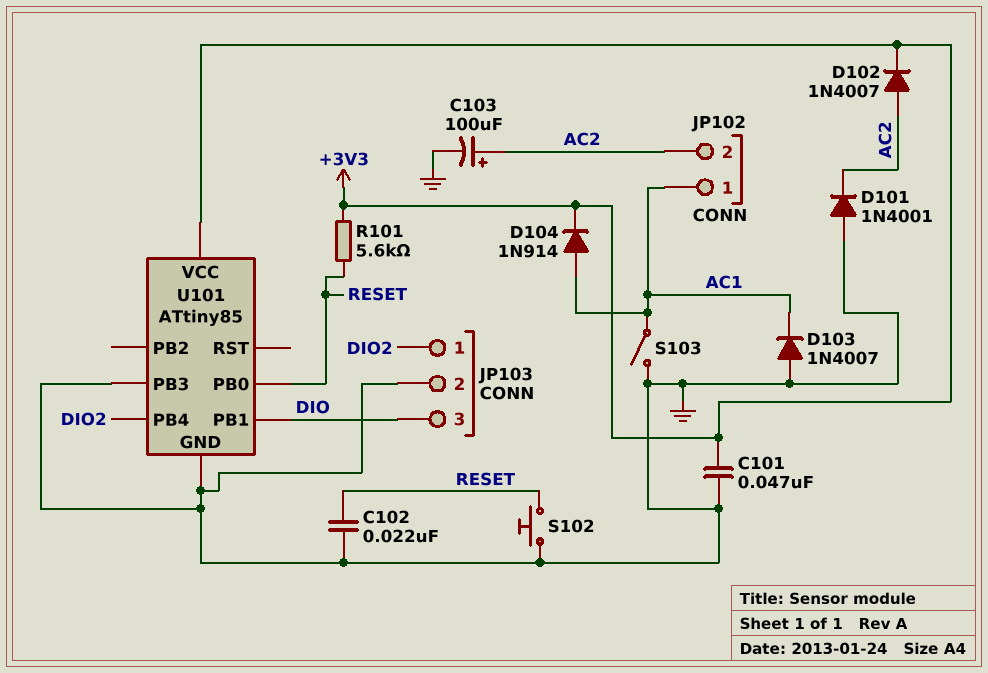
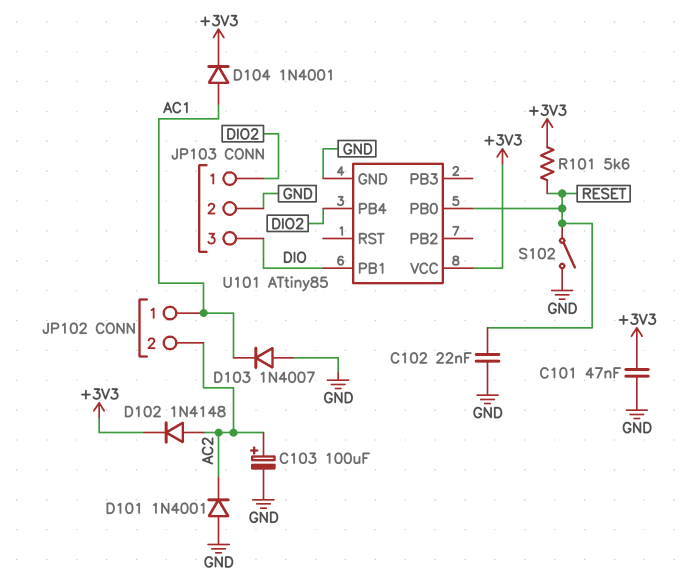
D102: diode 1N4007 (A AC2, K +3V3) -> diode 1N4148 (A AC2, K +3V3)
D104: diode 1N914 (A AC1, K +3V3) -> diode 1N4001 (A AC1, K +3V3)
S102: button (GND, RESET) -> switch (GND, RESET)
S103: switch (AC1, GND) -> none
U101 pin PB3: GND -> none

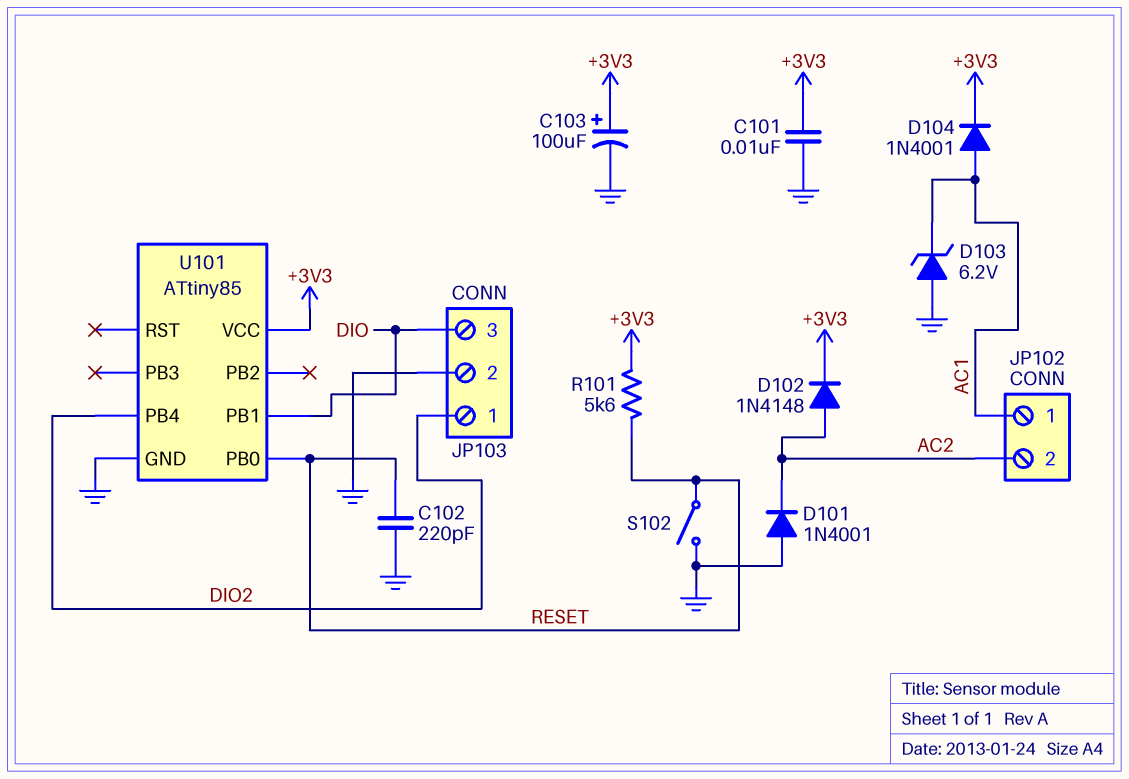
C101: 47nF (+3V3, GND) -> 10nF (+3V3, GND)
C102: 22nF (GND, RESET) -> 220pF (GND, RESET)
C103: 100uF (plus AC2, minus GND) -> 100uF (plus +3V3, minus GND)
D103: diode 1N4007 (A GND, K AC1) -> zener 6.2V (A GND, K AC1)

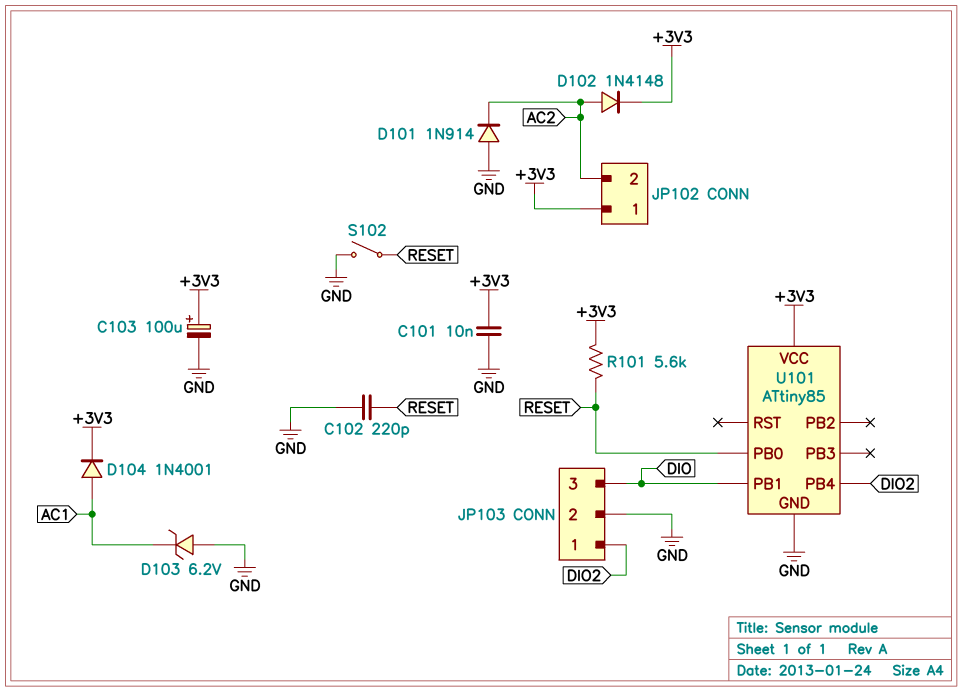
D101: diode 1N4001 (A GND, K AC2) -> diode 1N914 (A GND, K AC2)
JP102 pin 1: AC1 -> +3V3

